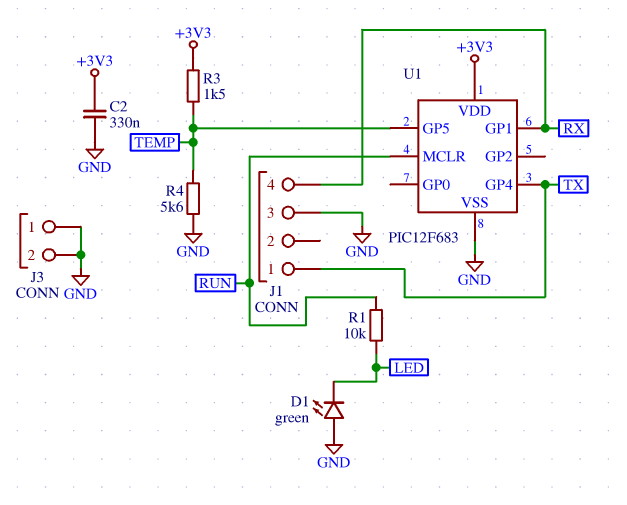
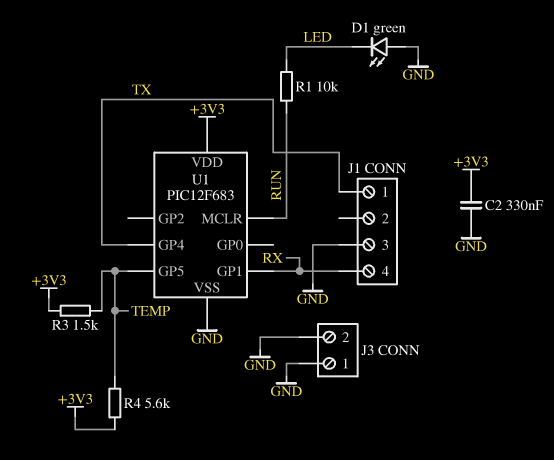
R4: 5.6k (GND, TEMP) -> 5.6k (+3V3, TEMP)

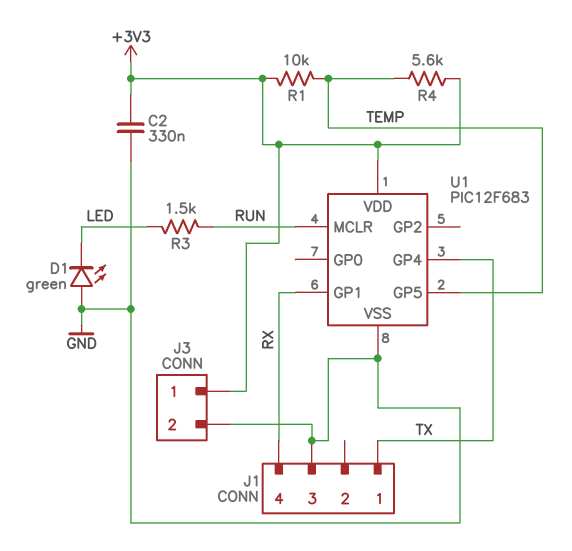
J3 pin 1: GND -> +3V3
R1: 10k (LED, RUN) -> 10k (+3V3, TEMP)
R3: 1.5k (+3V3, TEMP) -> 1.5k (LED, RUN)

